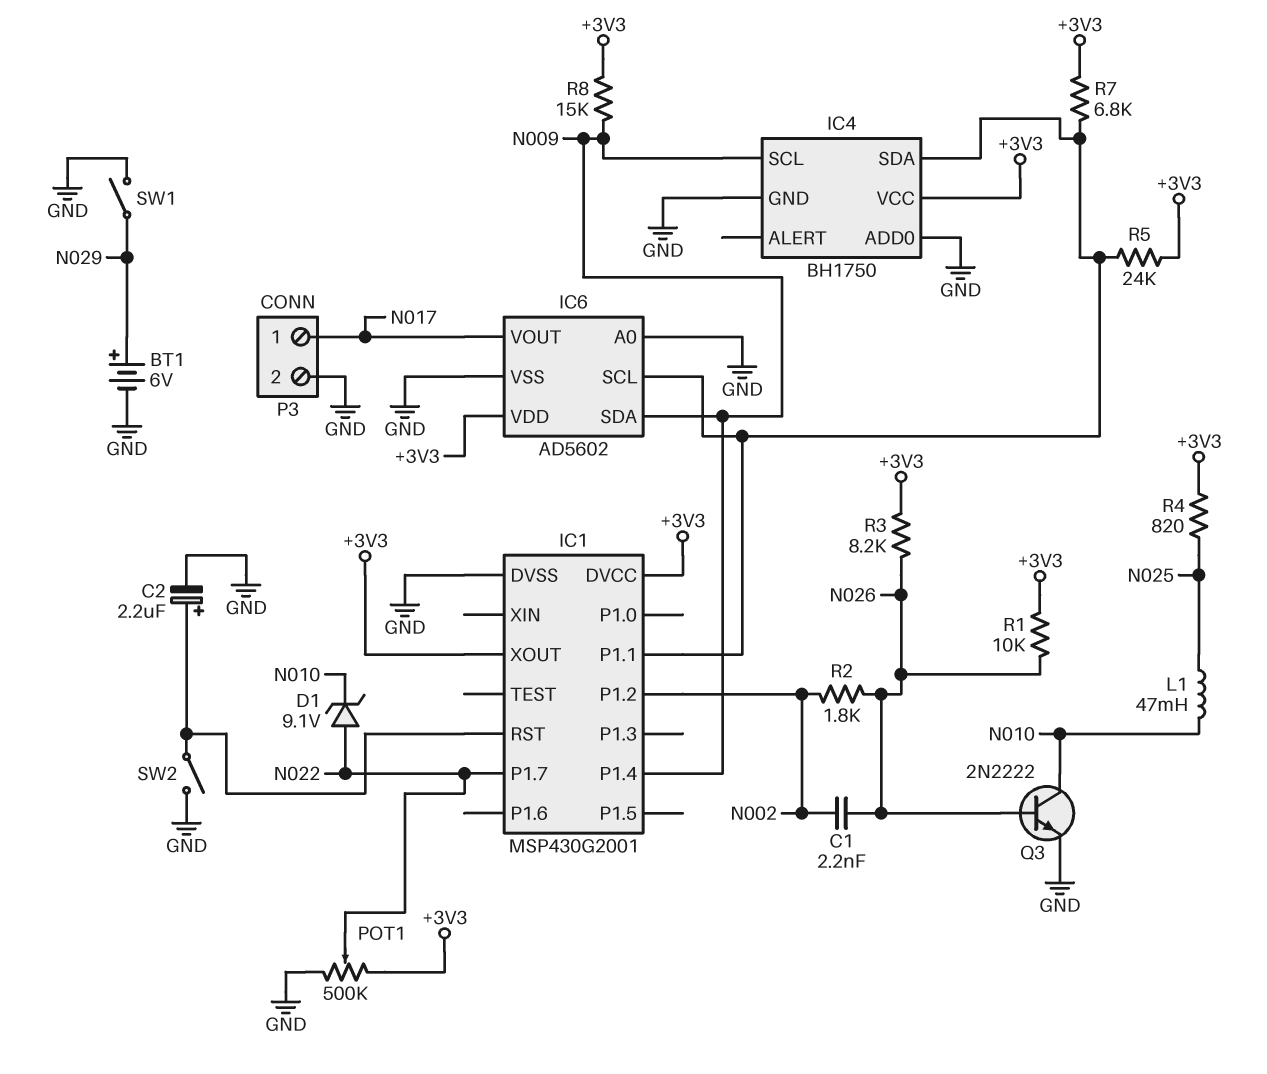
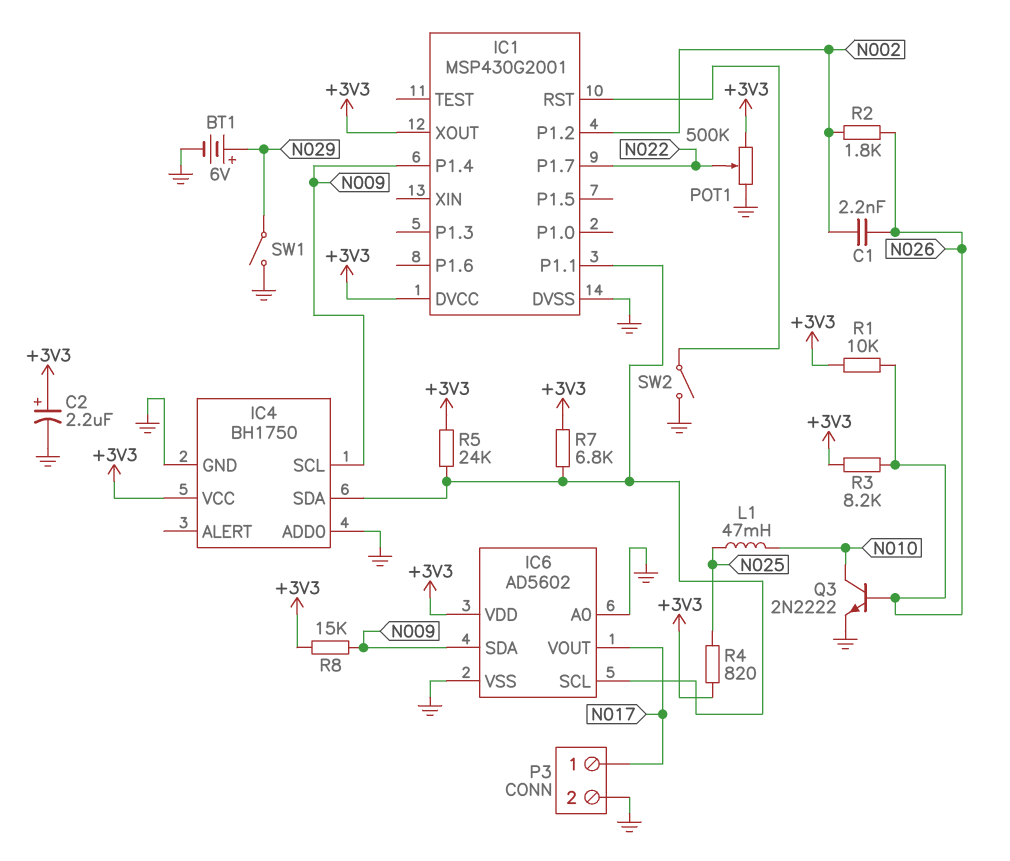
C2: 2.2uF (plus IC1/RST, minus GND) -> 2.2uF (plus +3V3, minus GND)
D1: zener 9.1V (A N022, K N010) -> none

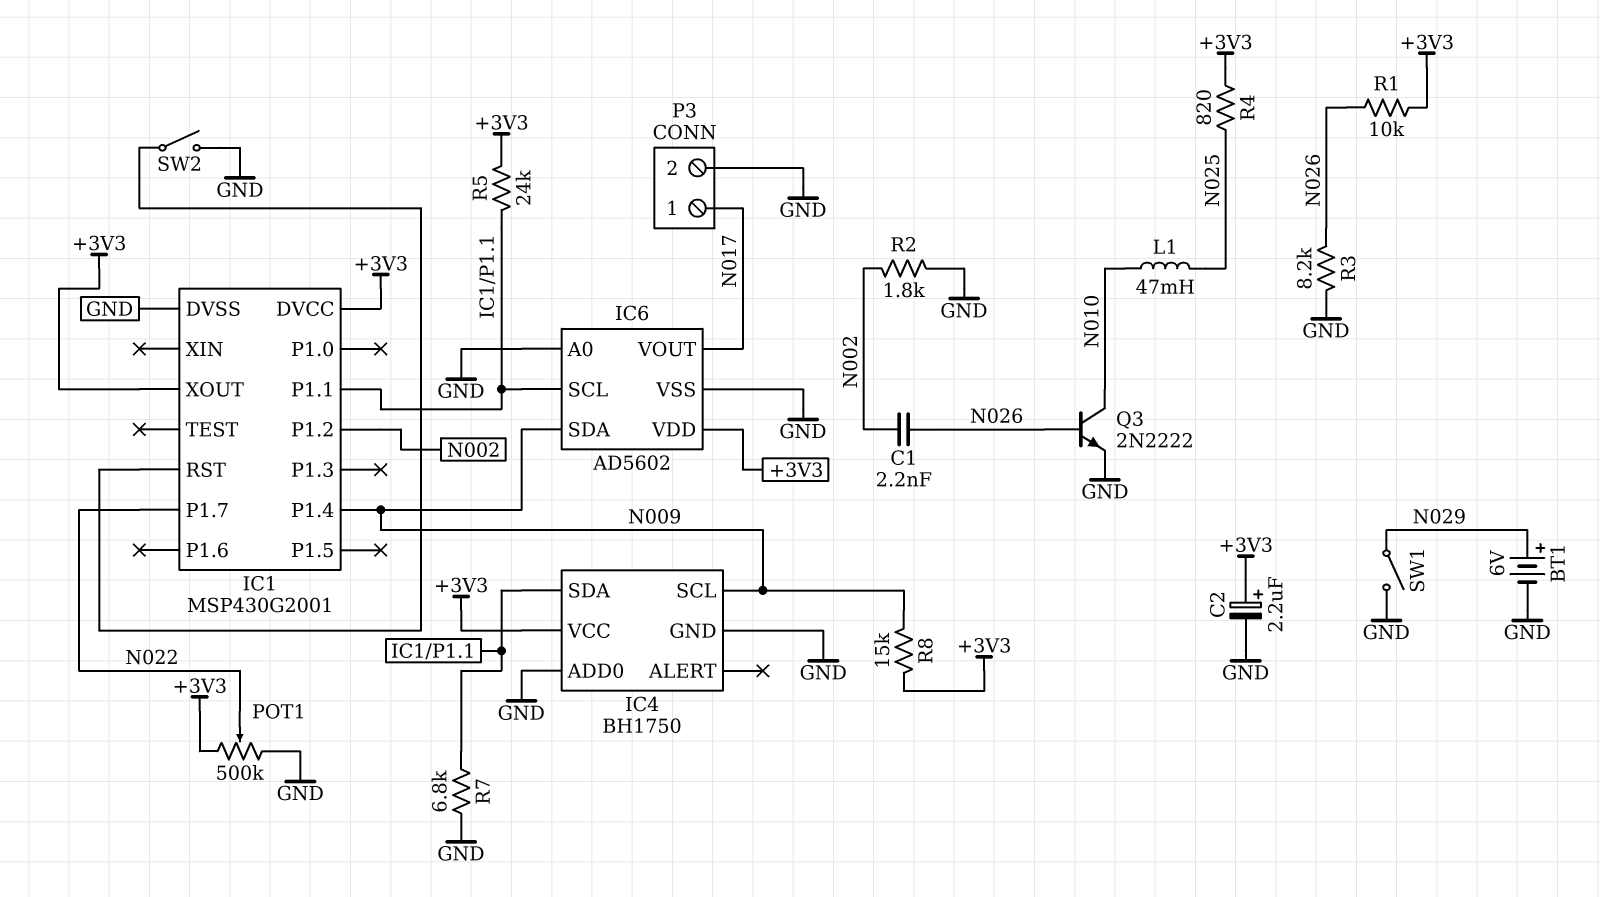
R2: 1.8k (N002, N026) -> 1.8k (GND, N002)
R3: 8.2k (+3V3, N026) -> 8.2k (GND, N026)
R7: 6.8k (+3V3, IC1/P1.1) -> 6.8k (GND, IC1/P1.1)

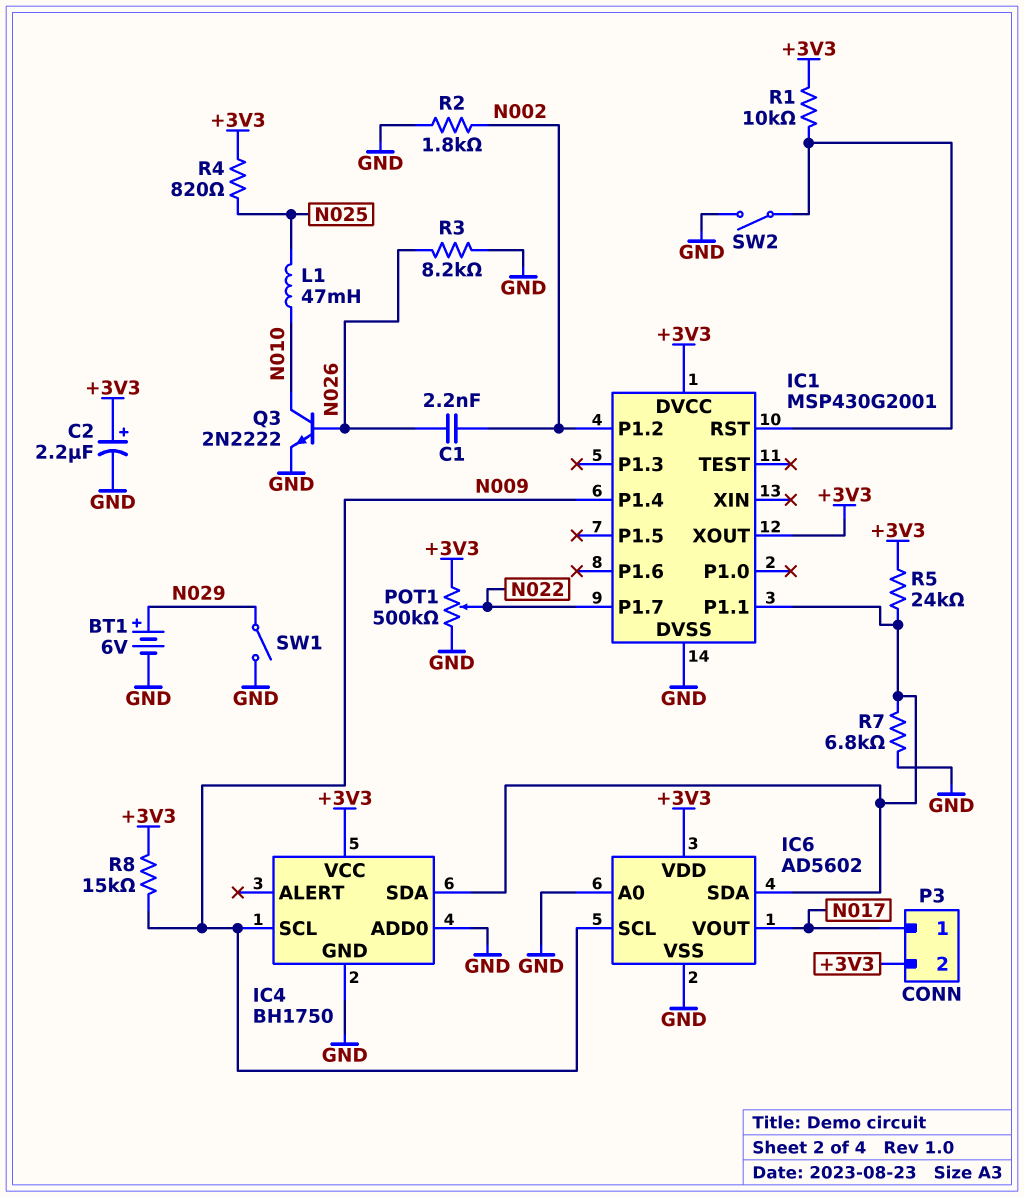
IC6 pin SCL: IC1/P1.1 -> N009
IC6 pin SDA: N009 -> IC1/P1.1
P3 pin 2: GND -> +3V3
R1: 10k (+3V3, N026) -> 10k (+3V3, IC1/RST)

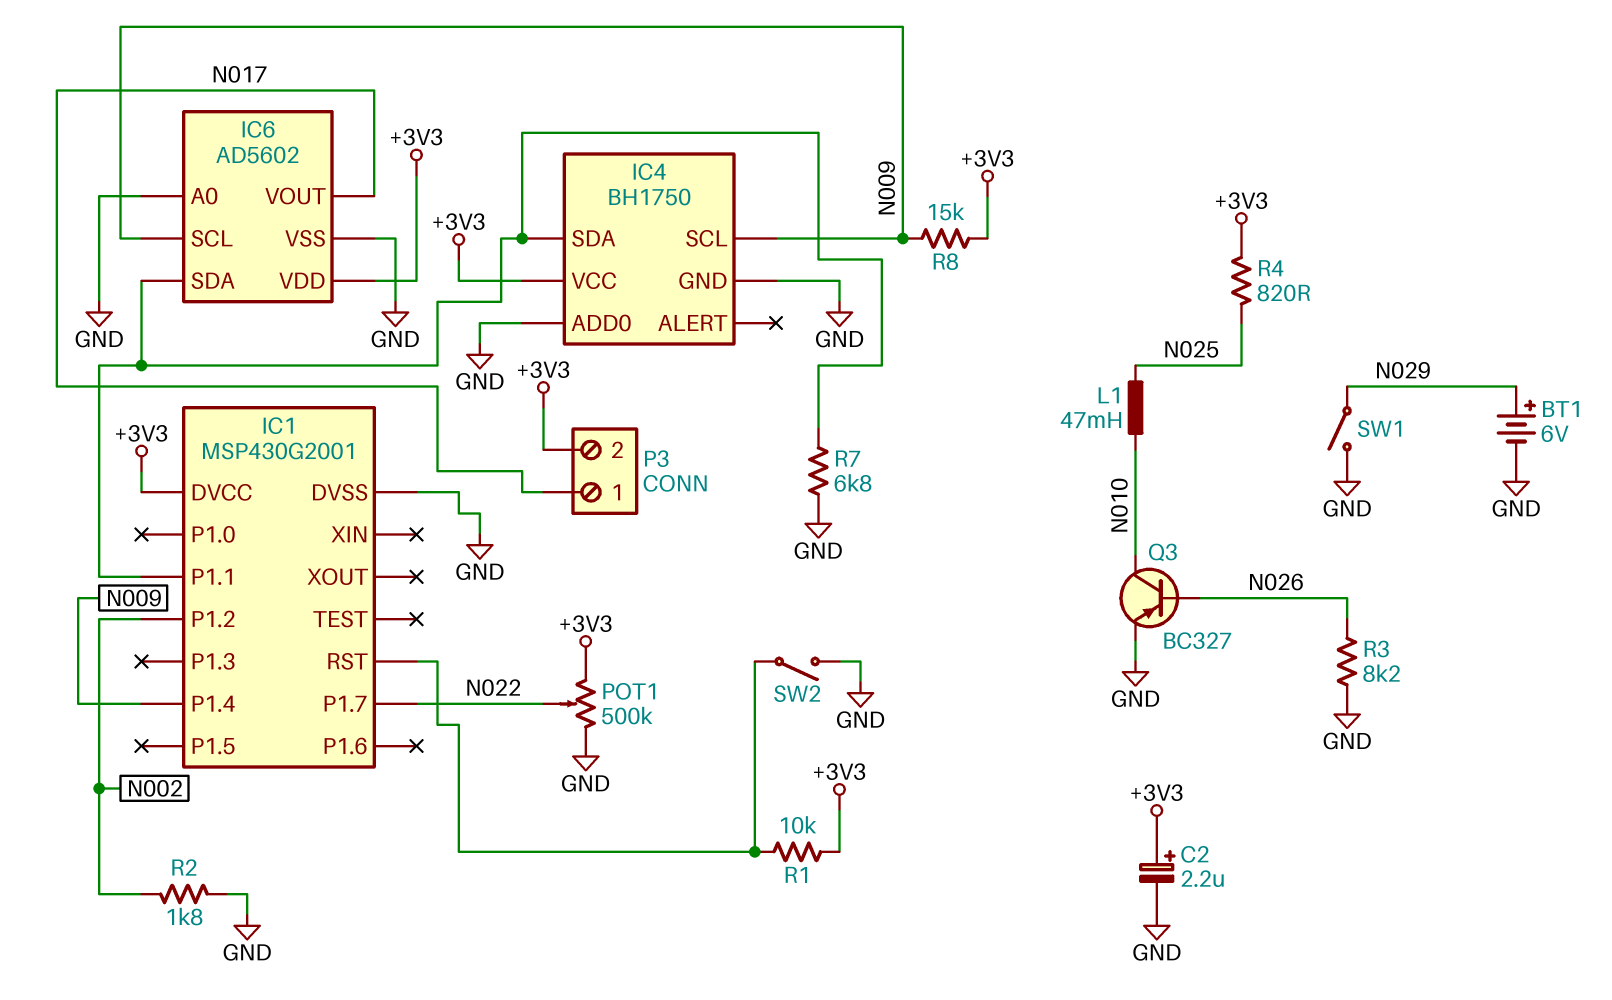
C1: 2.2nF (N002, N026) -> none
IC1 pin XOUT: +3V3 -> none
Q3: NPN 2N2222 (B N026, C N010, E GND) -> PNP BC327 (B N026, C N010, E GND)
R5: 24k (+3V3, IC1/P1.1) -> none

